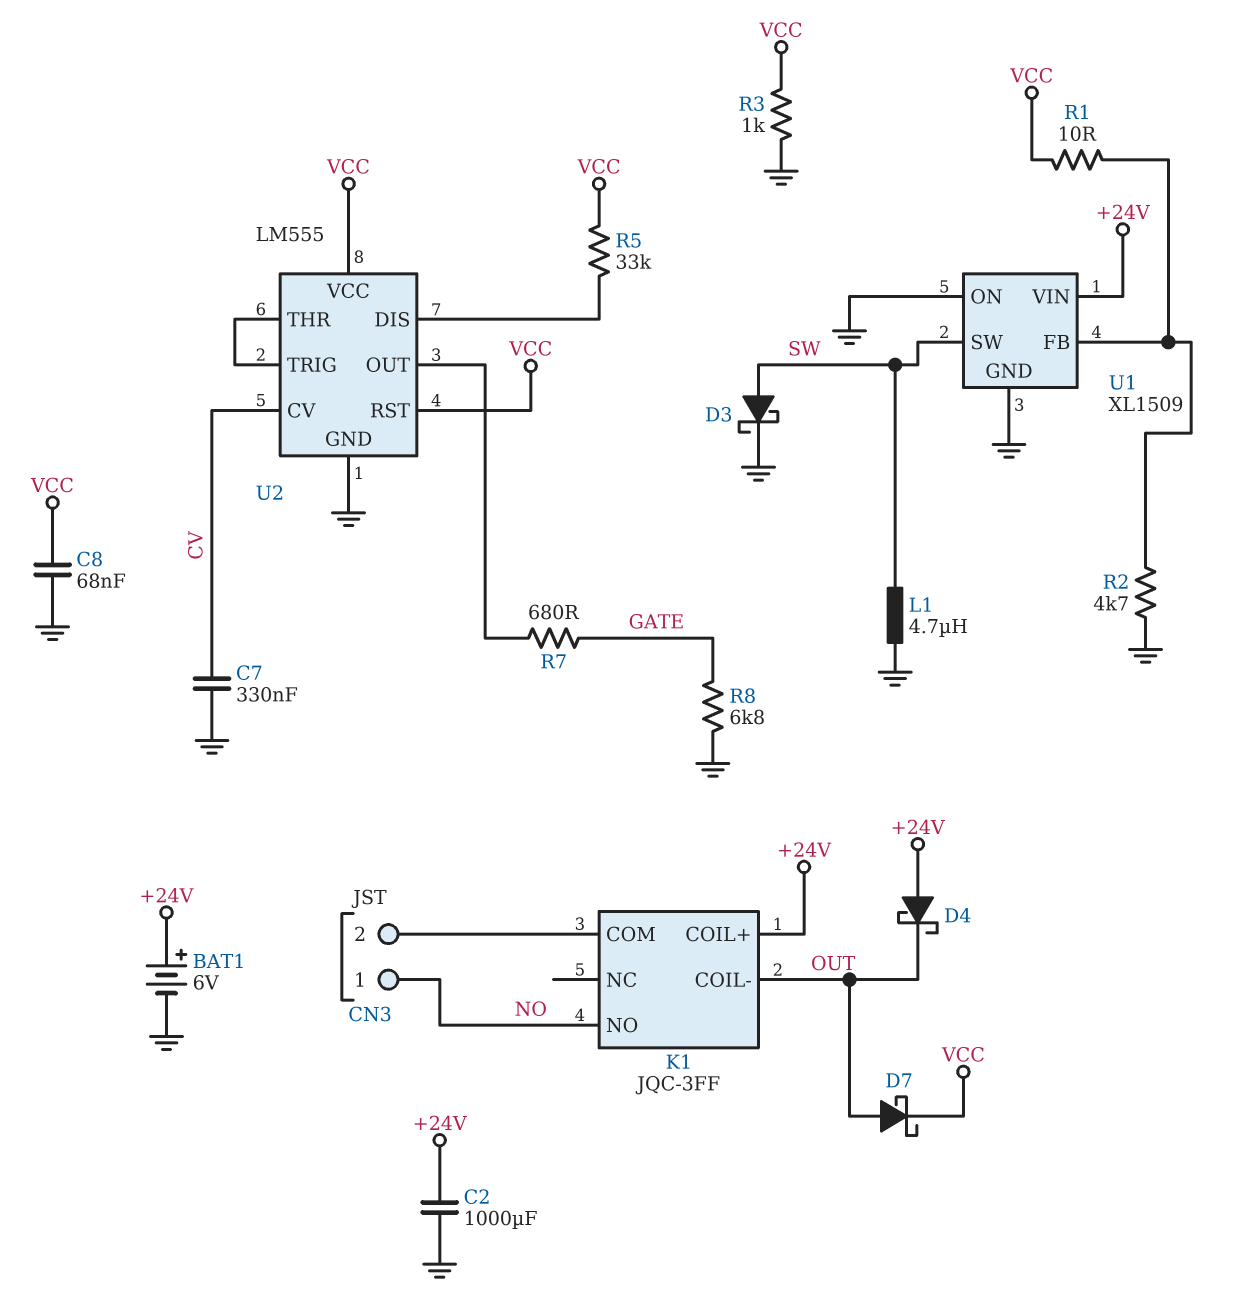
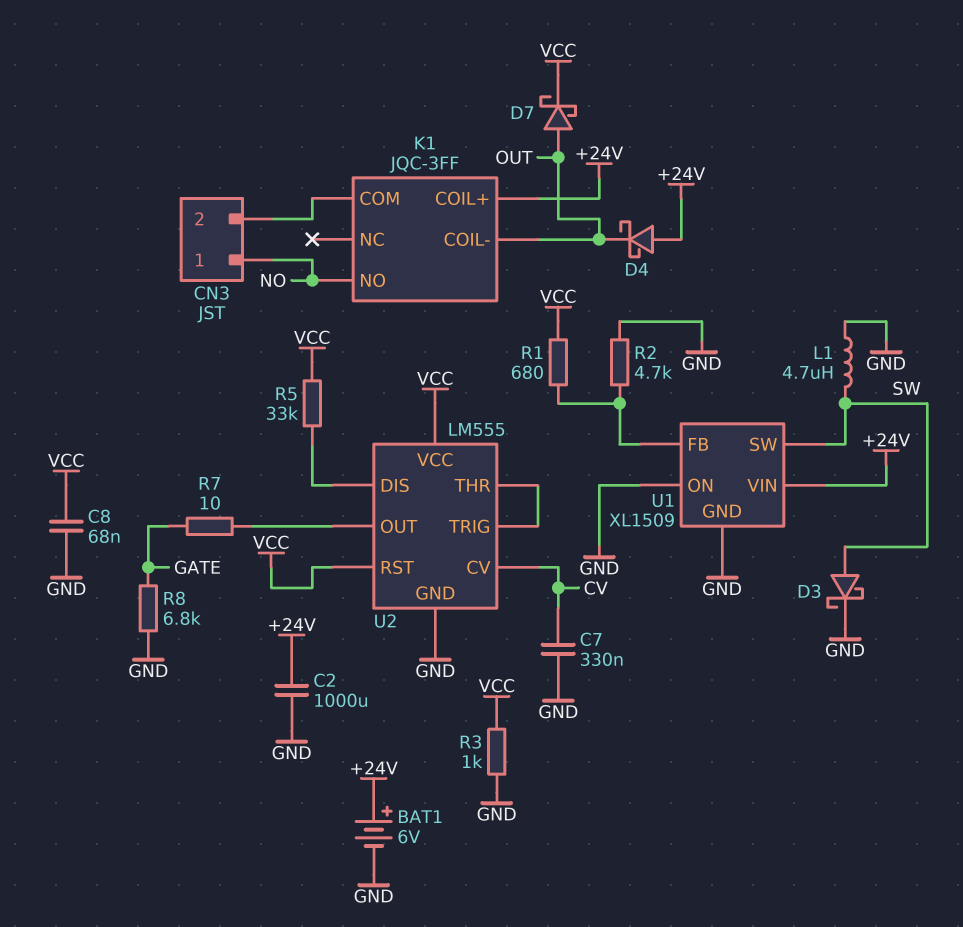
R1: 10 (U1/FB, VCC) -> 680 (U1/FB, VCC)
R7: 680 (GATE, U2/OUT) -> 10 (GATE, U2/OUT)

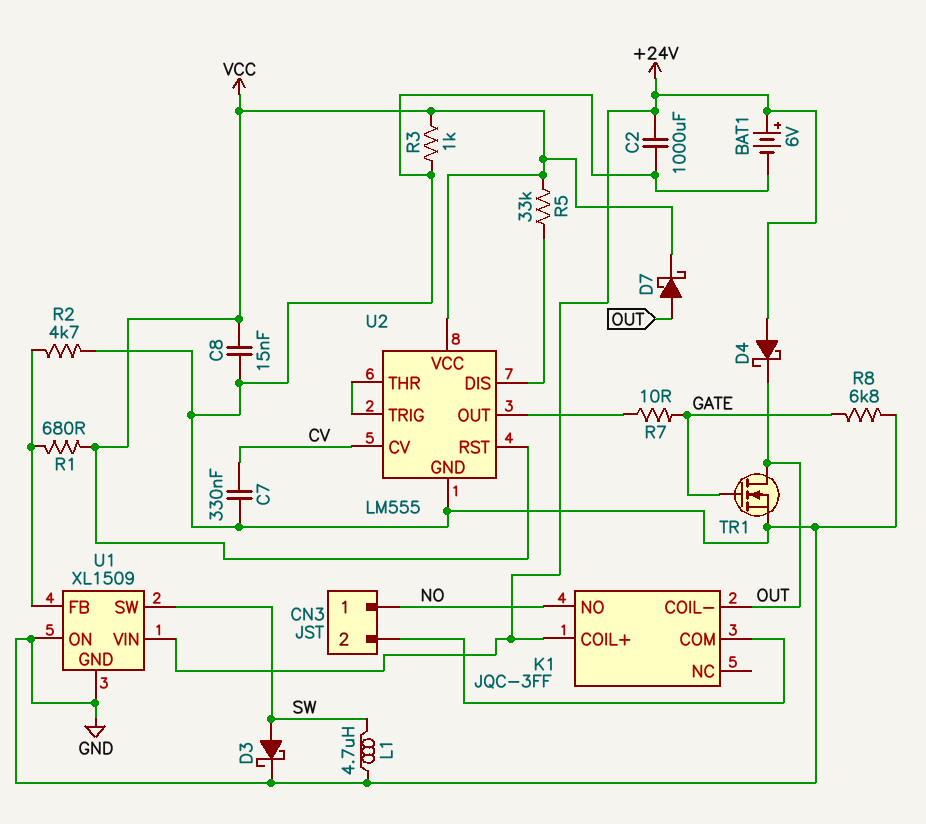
C8: 68nF (GND, VCC) -> 15nF (GND, VCC)
TR1: none -> NMOS (G GATE, D OUT, S GND)

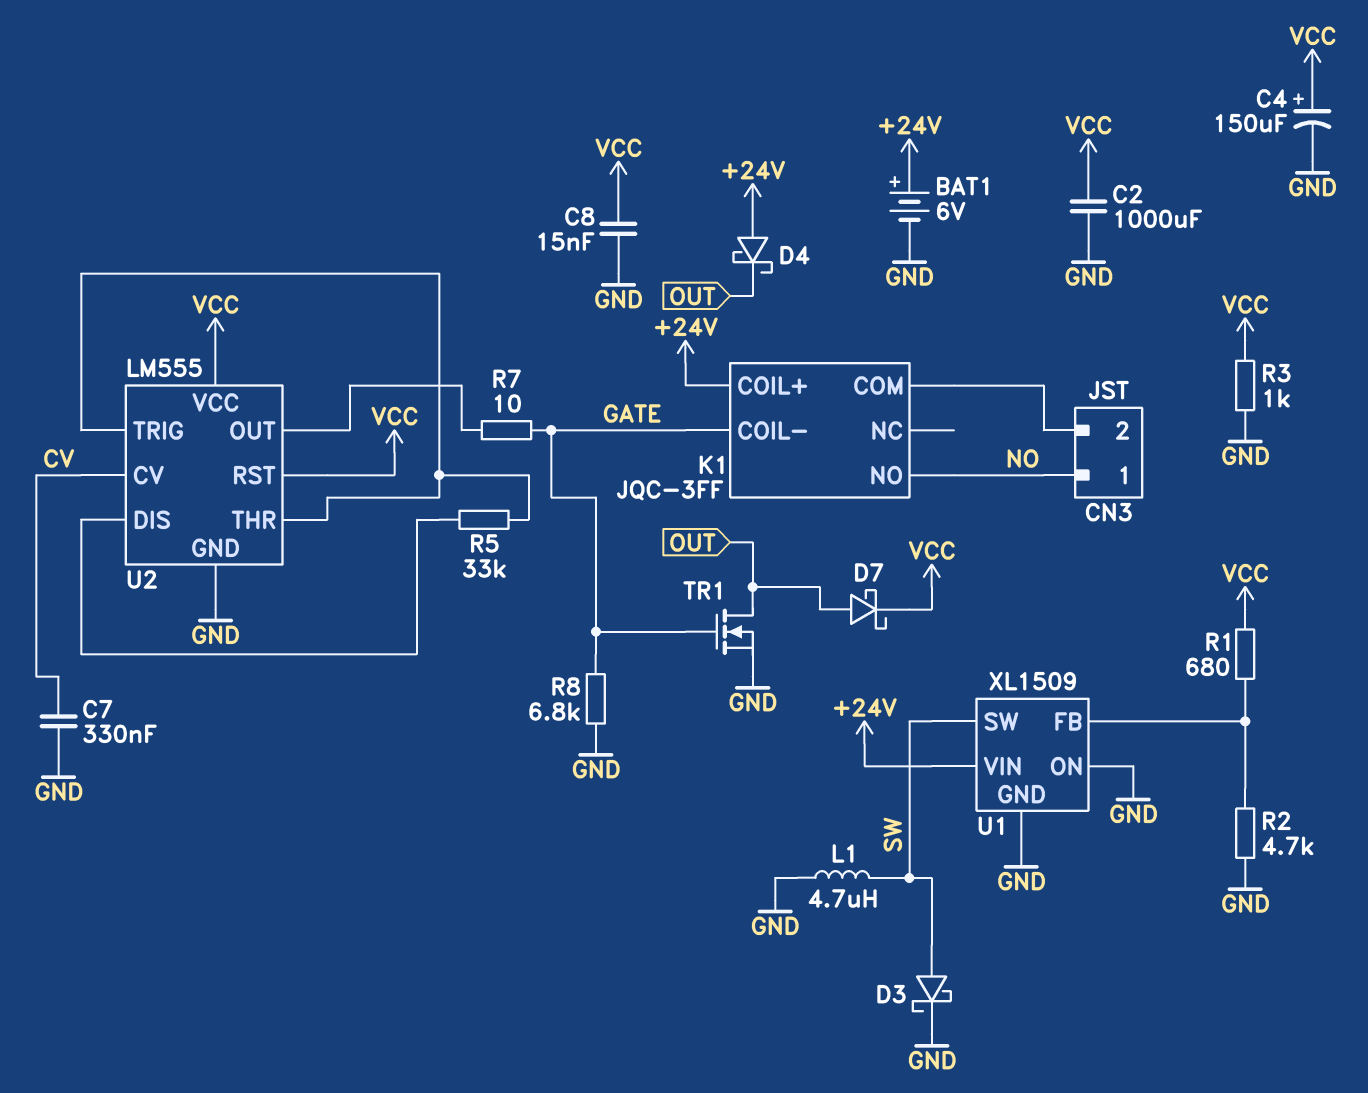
C2: 1000uF (+24V, GND) -> 1000uF (GND, VCC)
C4: none -> 150uF (plus VCC, minus GND)
K1 pin COIL-: OUT -> GATE
R5: 33k (U2/DIS, VCC) -> 33k (U2/DIS, U2/THR)

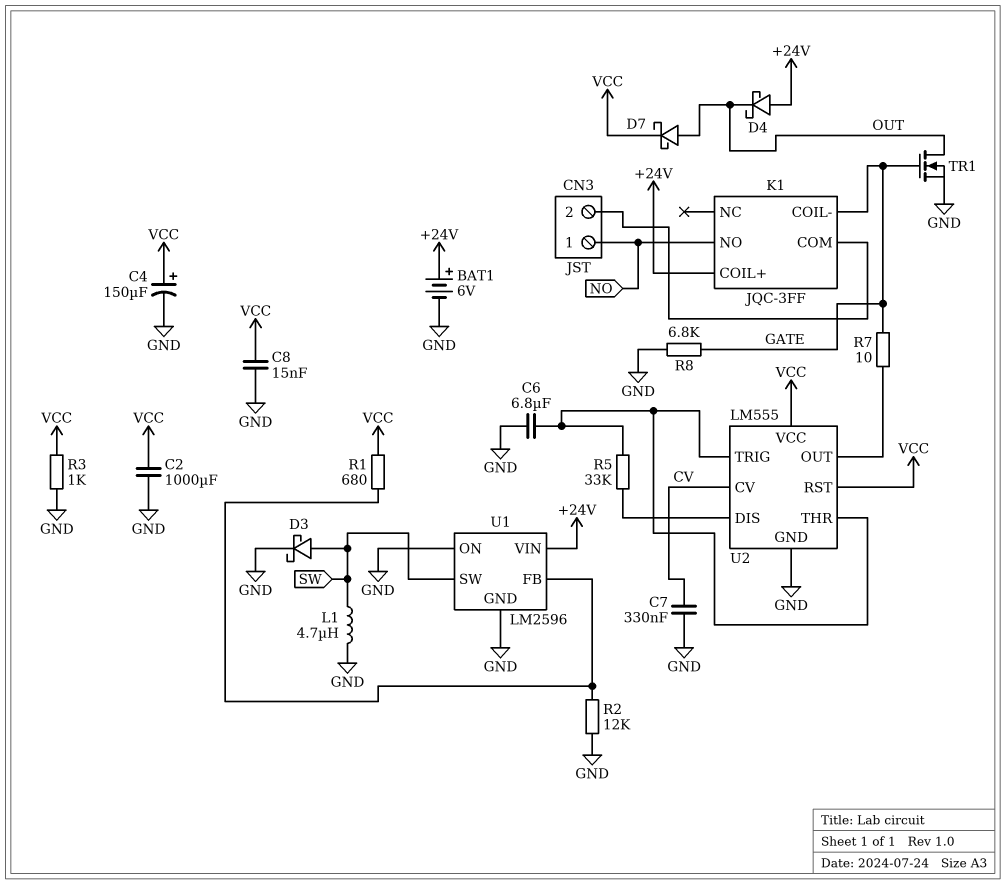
C6: none -> 6.8uF (GND, U2/THR)
R2: 4.7k (GND, U1/FB) -> 12k (GND, U1/FB)
U1: XL1509 -> LM2596

